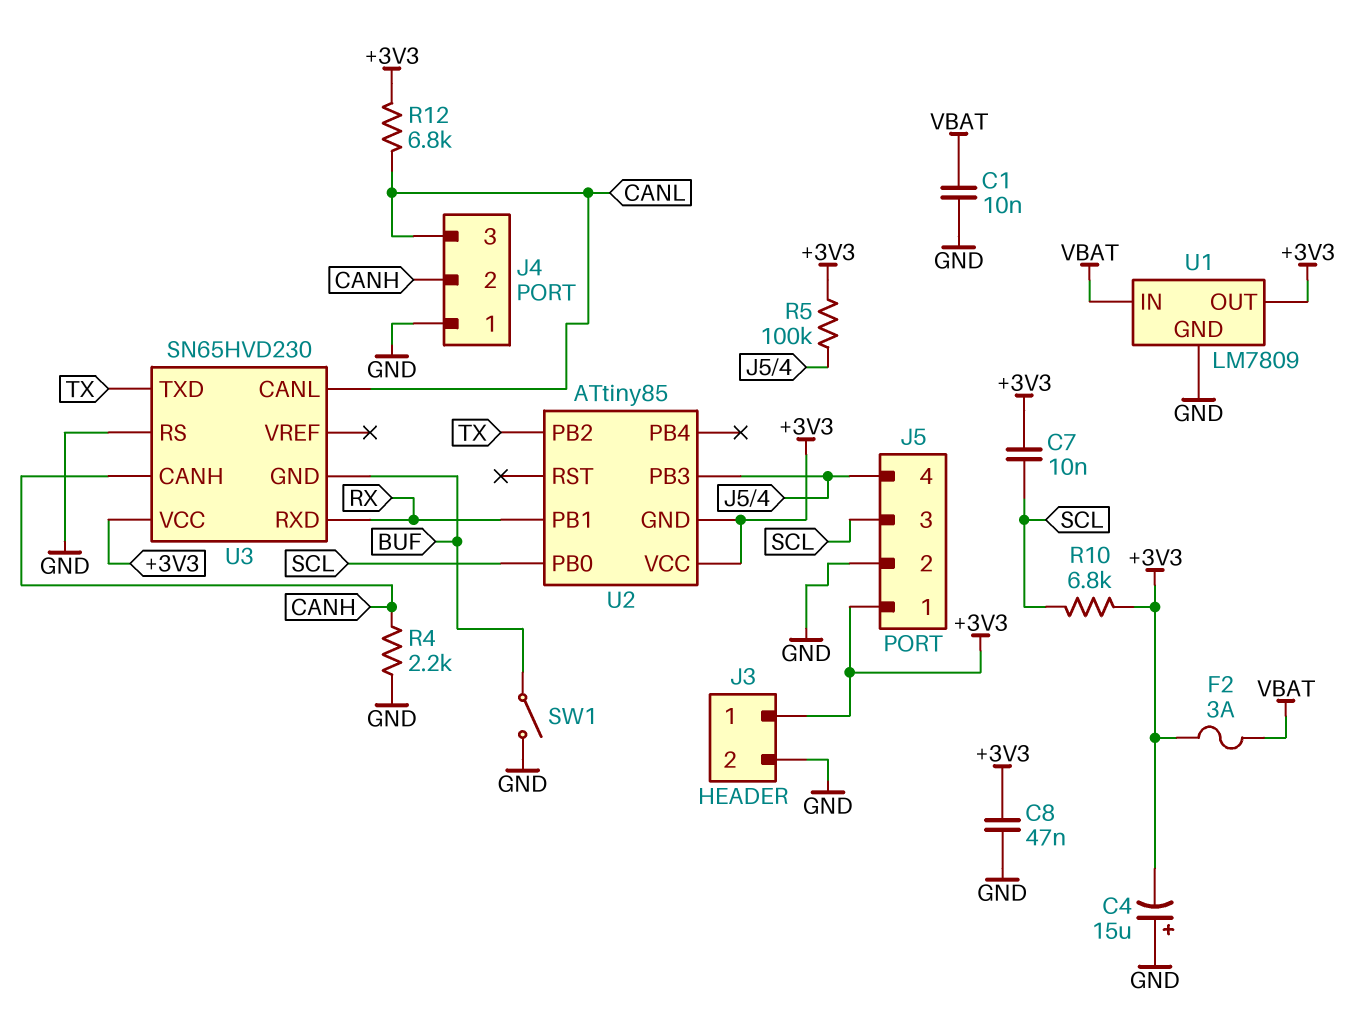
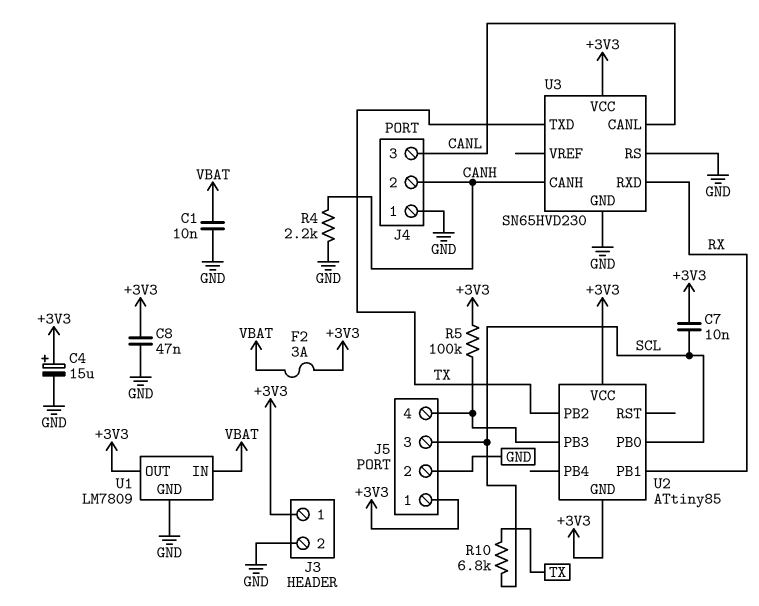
C4: 15uF (plus GND, minus +3V3) -> 15uF (plus +3V3, minus GND)
R10: 6.8k (+3V3, SCL) -> 6.8k (SCL, TX)
R12: 6.8k (+3V3, CANL) -> none
SW1: switch (BUF, GND) -> none
U3 pin GND: BUF -> GND

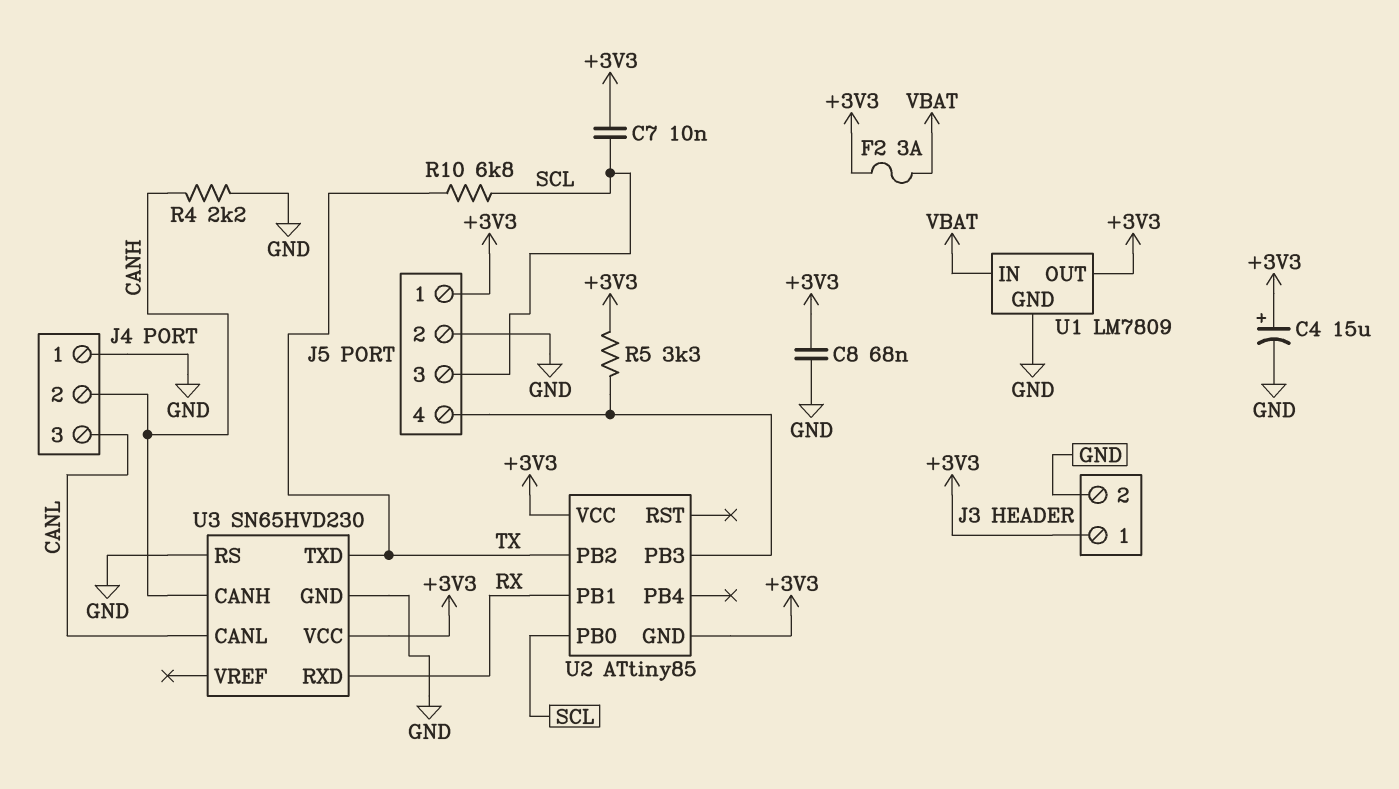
C1: 10nF (GND, VBAT) -> none
C8: 47nF (+3V3, GND) -> 68nF (+3V3, GND)
R5: 100k (+3V3, J5/4) -> 3.3k (+3V3, J5/4)

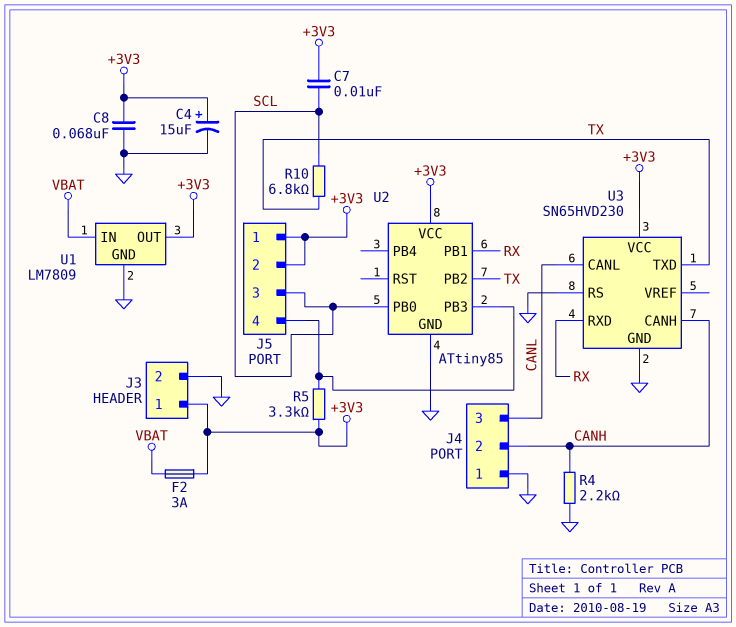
J5 pin 2: GND -> +3V3
U2 pin GND: +3V3 -> GND

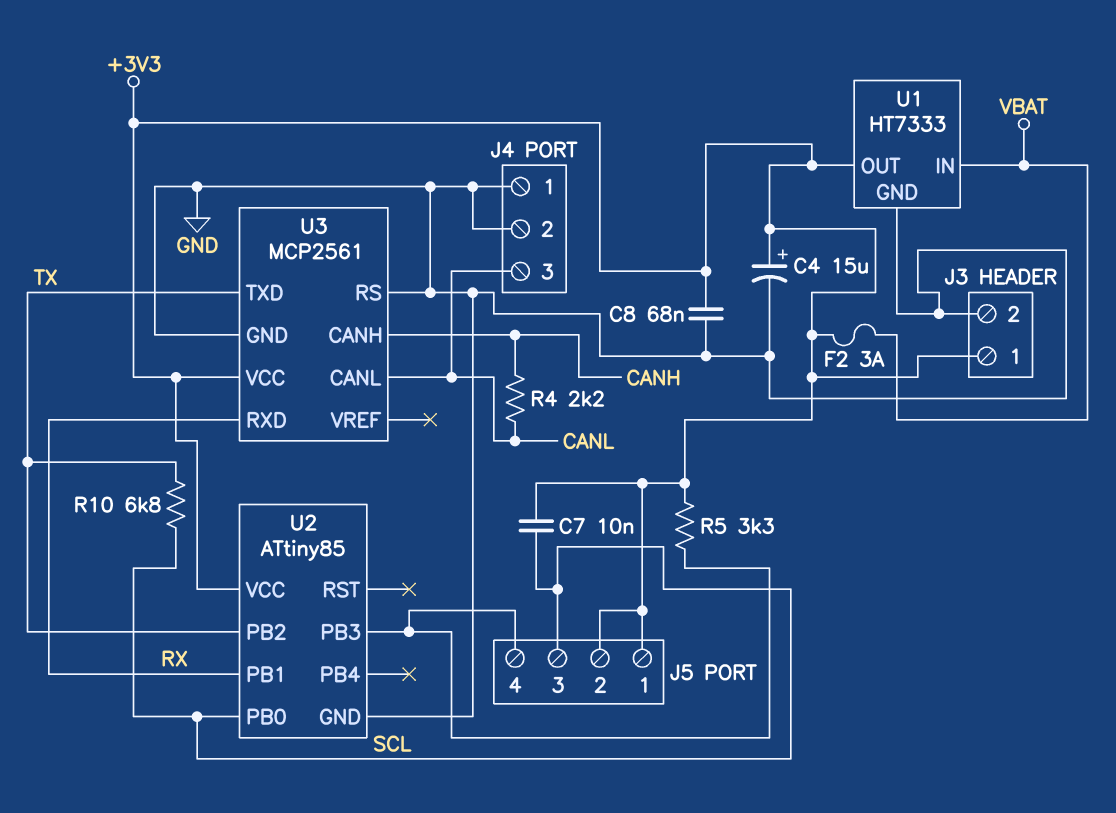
J4 pin 2: CANH -> GND
R4: 2.2k (CANH, GND) -> 2.2k (CANH, CANL)
U1: LM7809 -> HT7333
U3: SN65HVD230 -> MCP2561

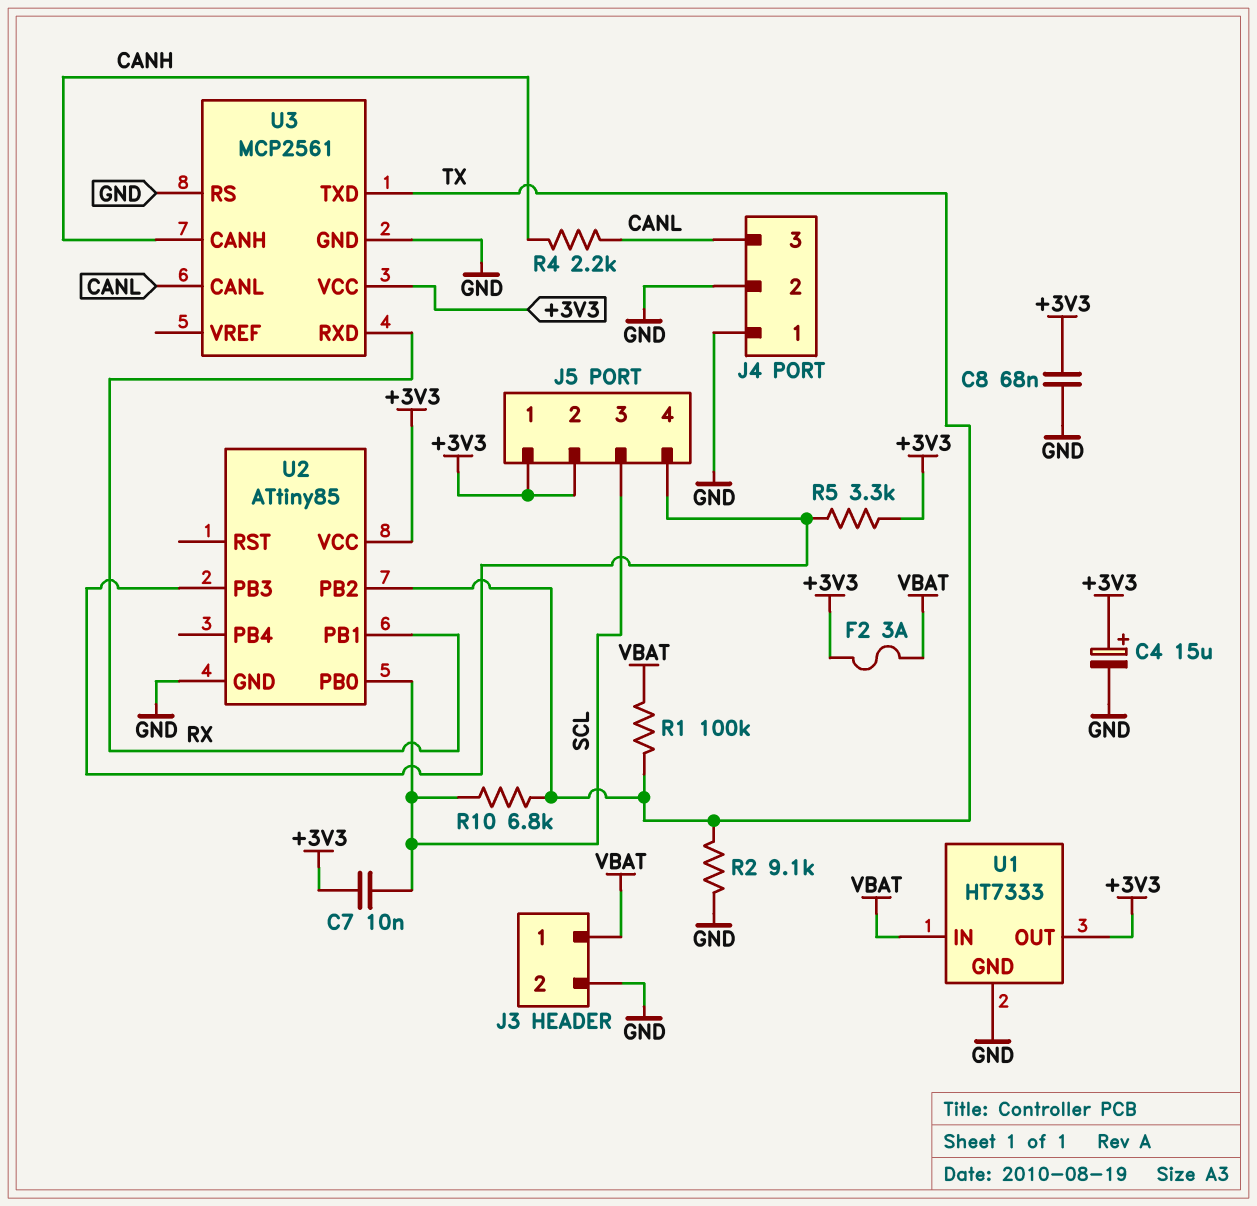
J3 pin 1: +3V3 -> VBAT
R1: none -> 100k (TX, VBAT)
R2: none -> 9.1k (GND, TX)

